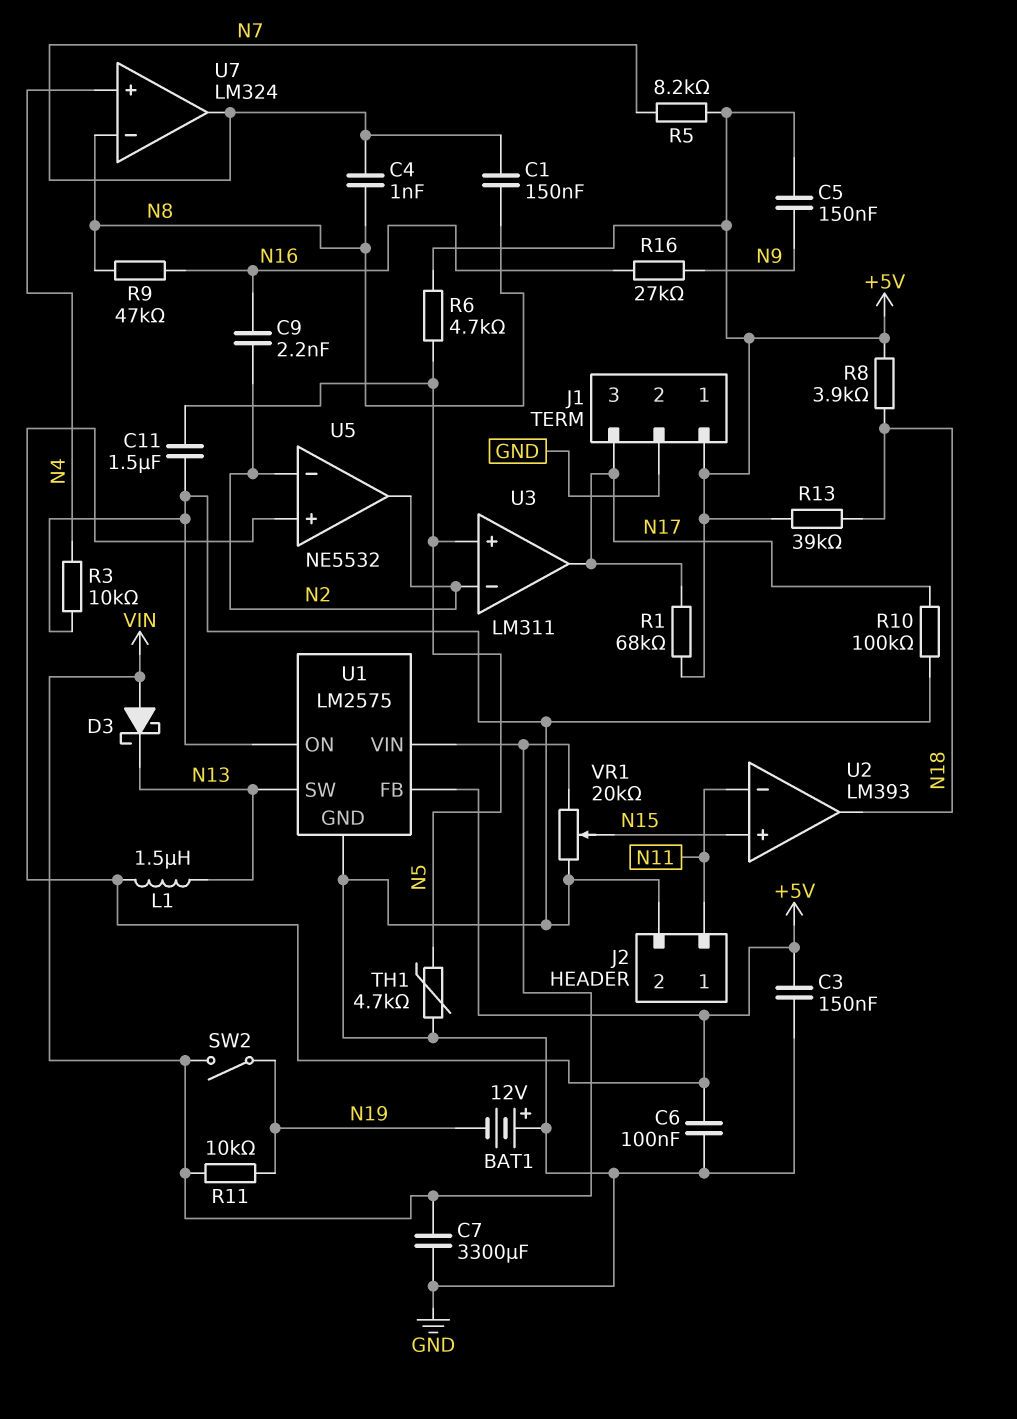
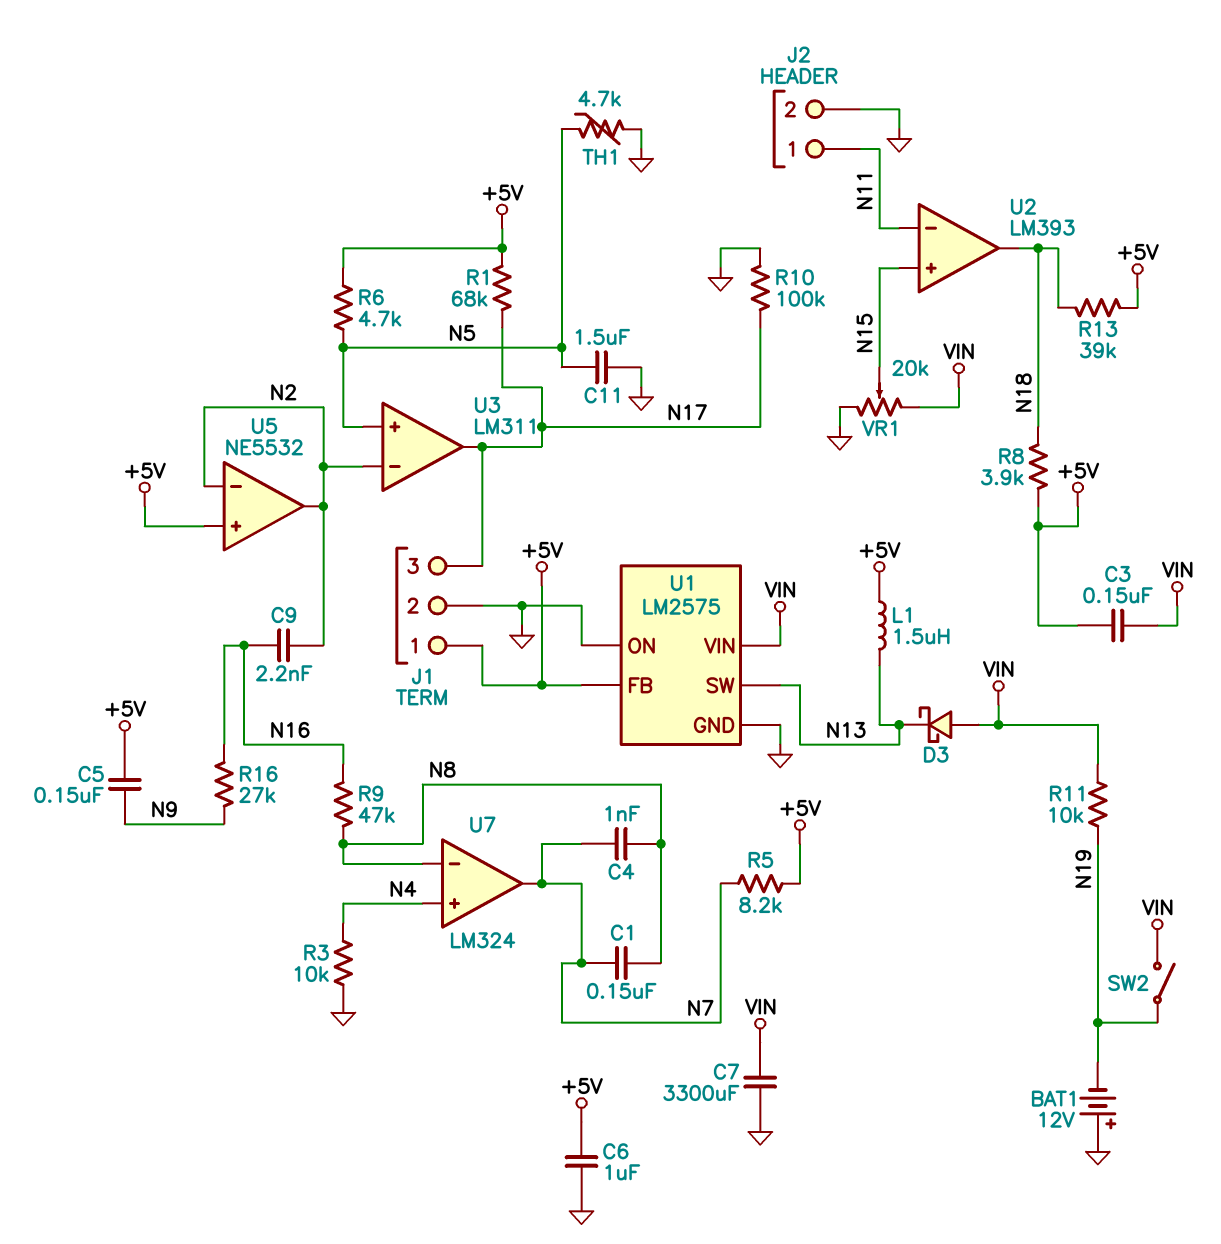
C3: 150nF (+5V, GND) -> 150nF (+5V, VIN)
C6: 100nF (+5V, GND) -> 1uF (+5V, GND)

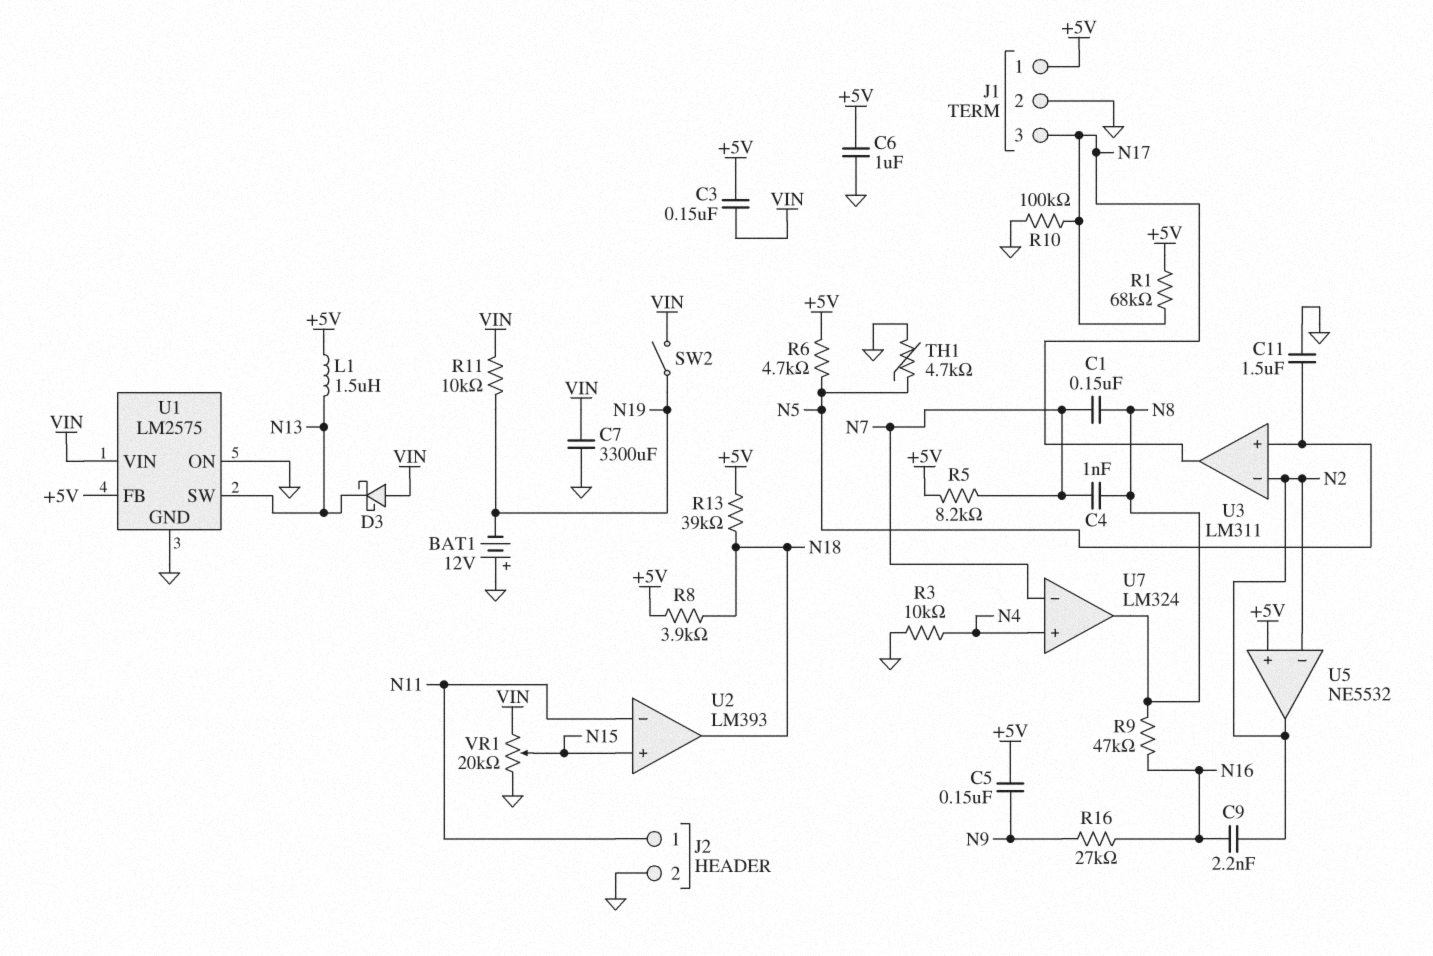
U7 pin in-: N8 -> N7
U7 pin out: N7 -> N8

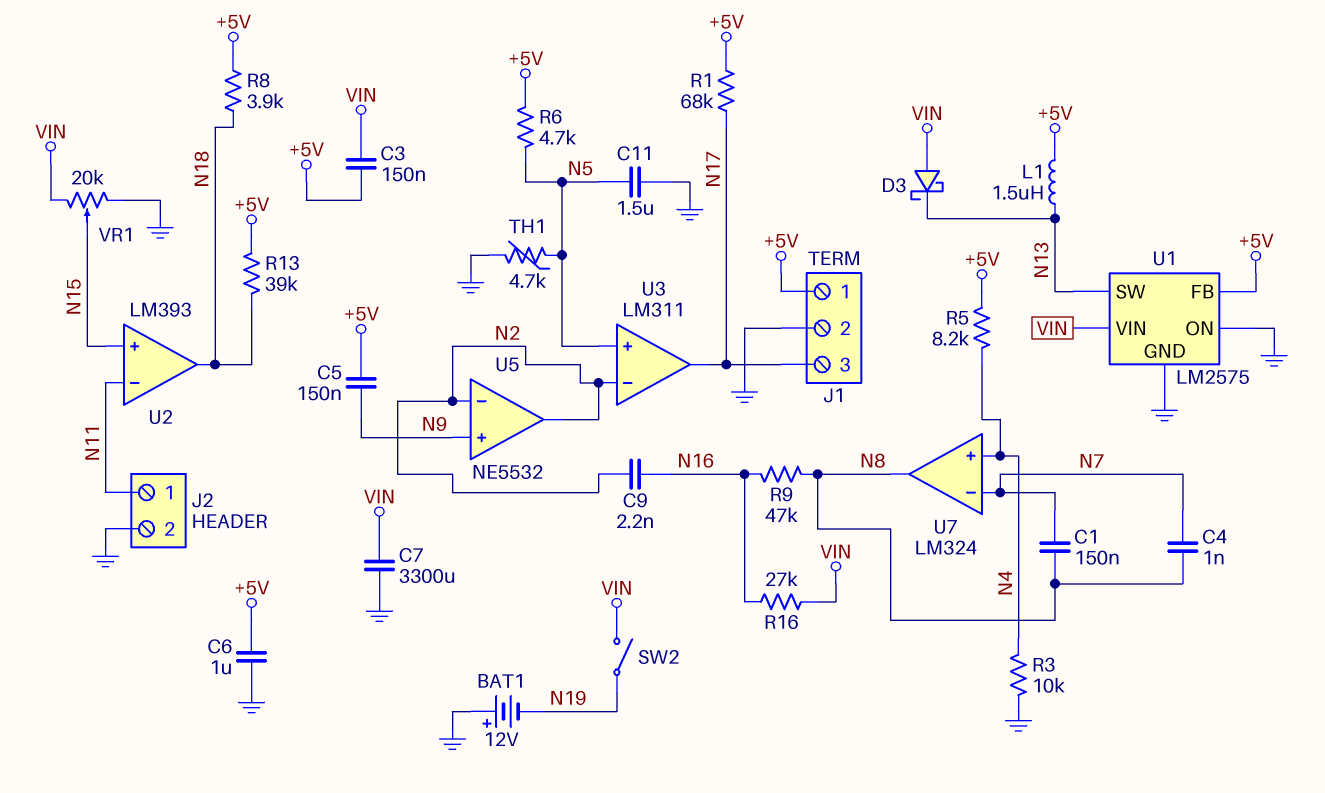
R5: 8.2k (+5V, N7) -> 8.2k (+5V, N4)
R10: 100k (GND, N17) -> none
R11: 10k (N19, VIN) -> none
R16: 27k (N9, N16) -> 27k (N16, VIN)
U5 pin in+: +5V -> N9

